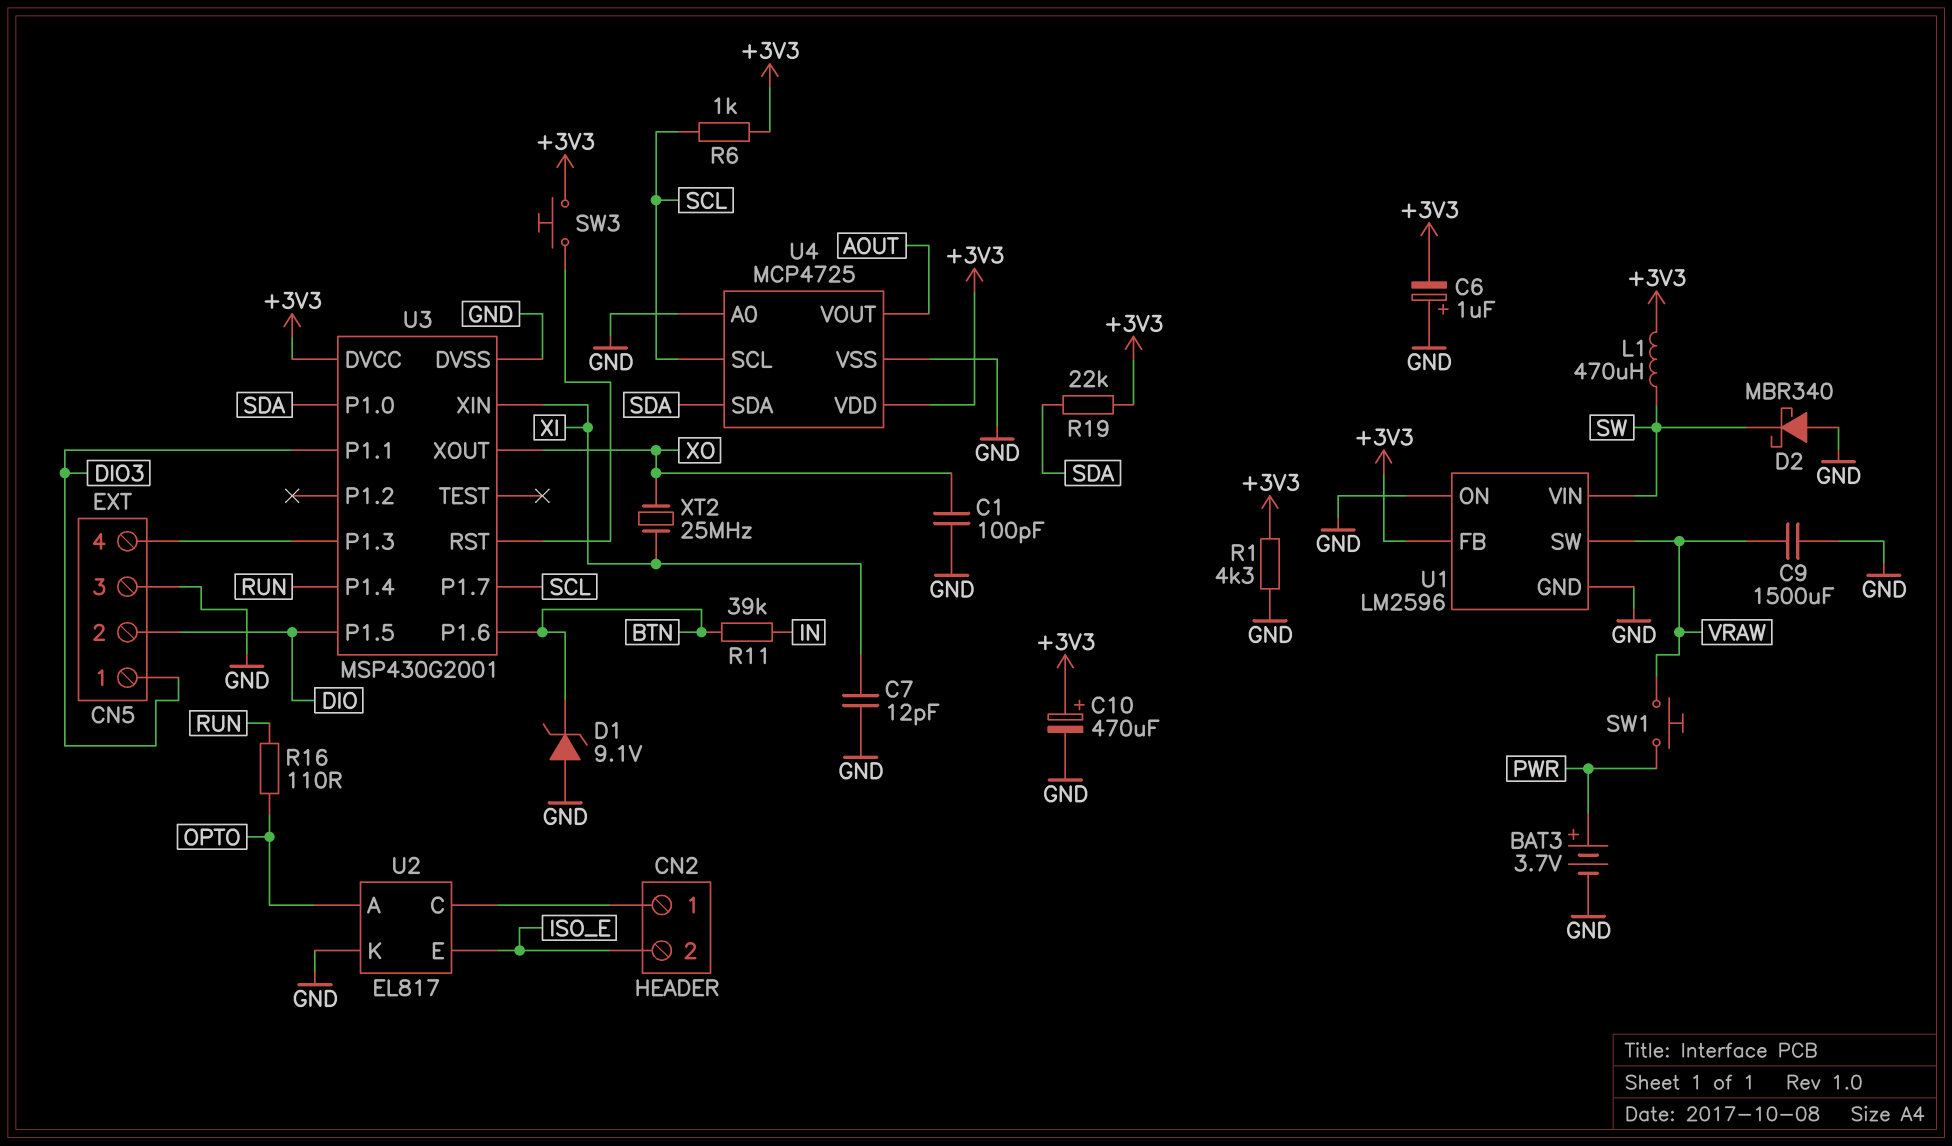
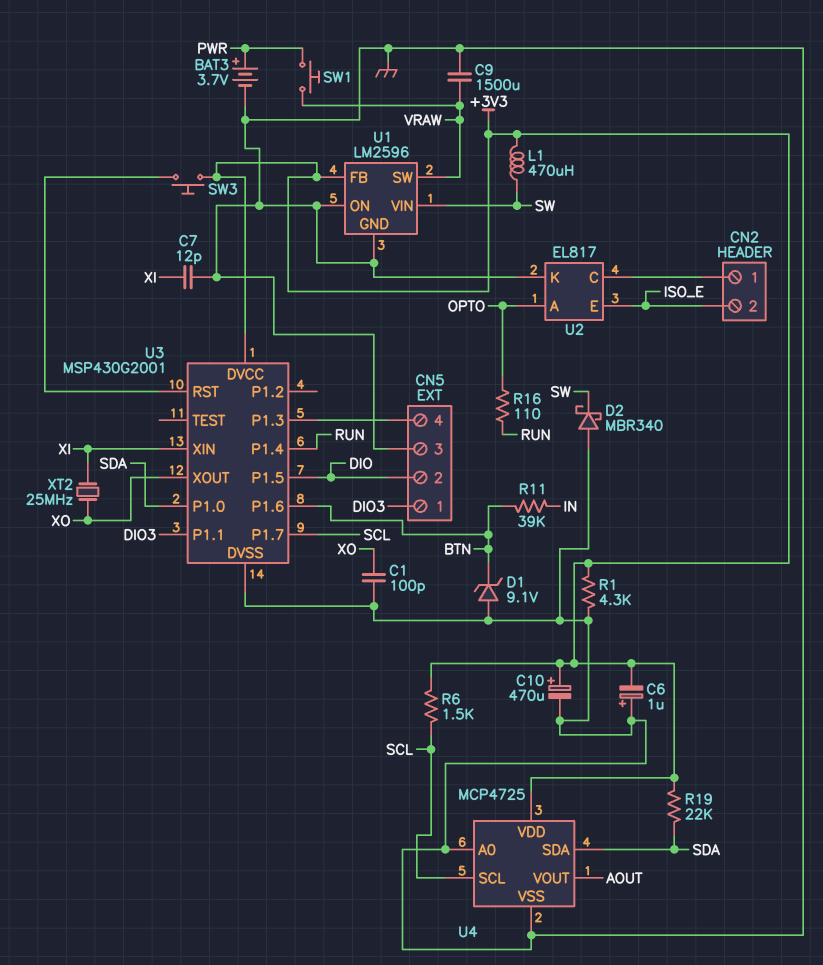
R6: 1k (+3V3, SCL) -> 1.5k (+3V3, SCL)

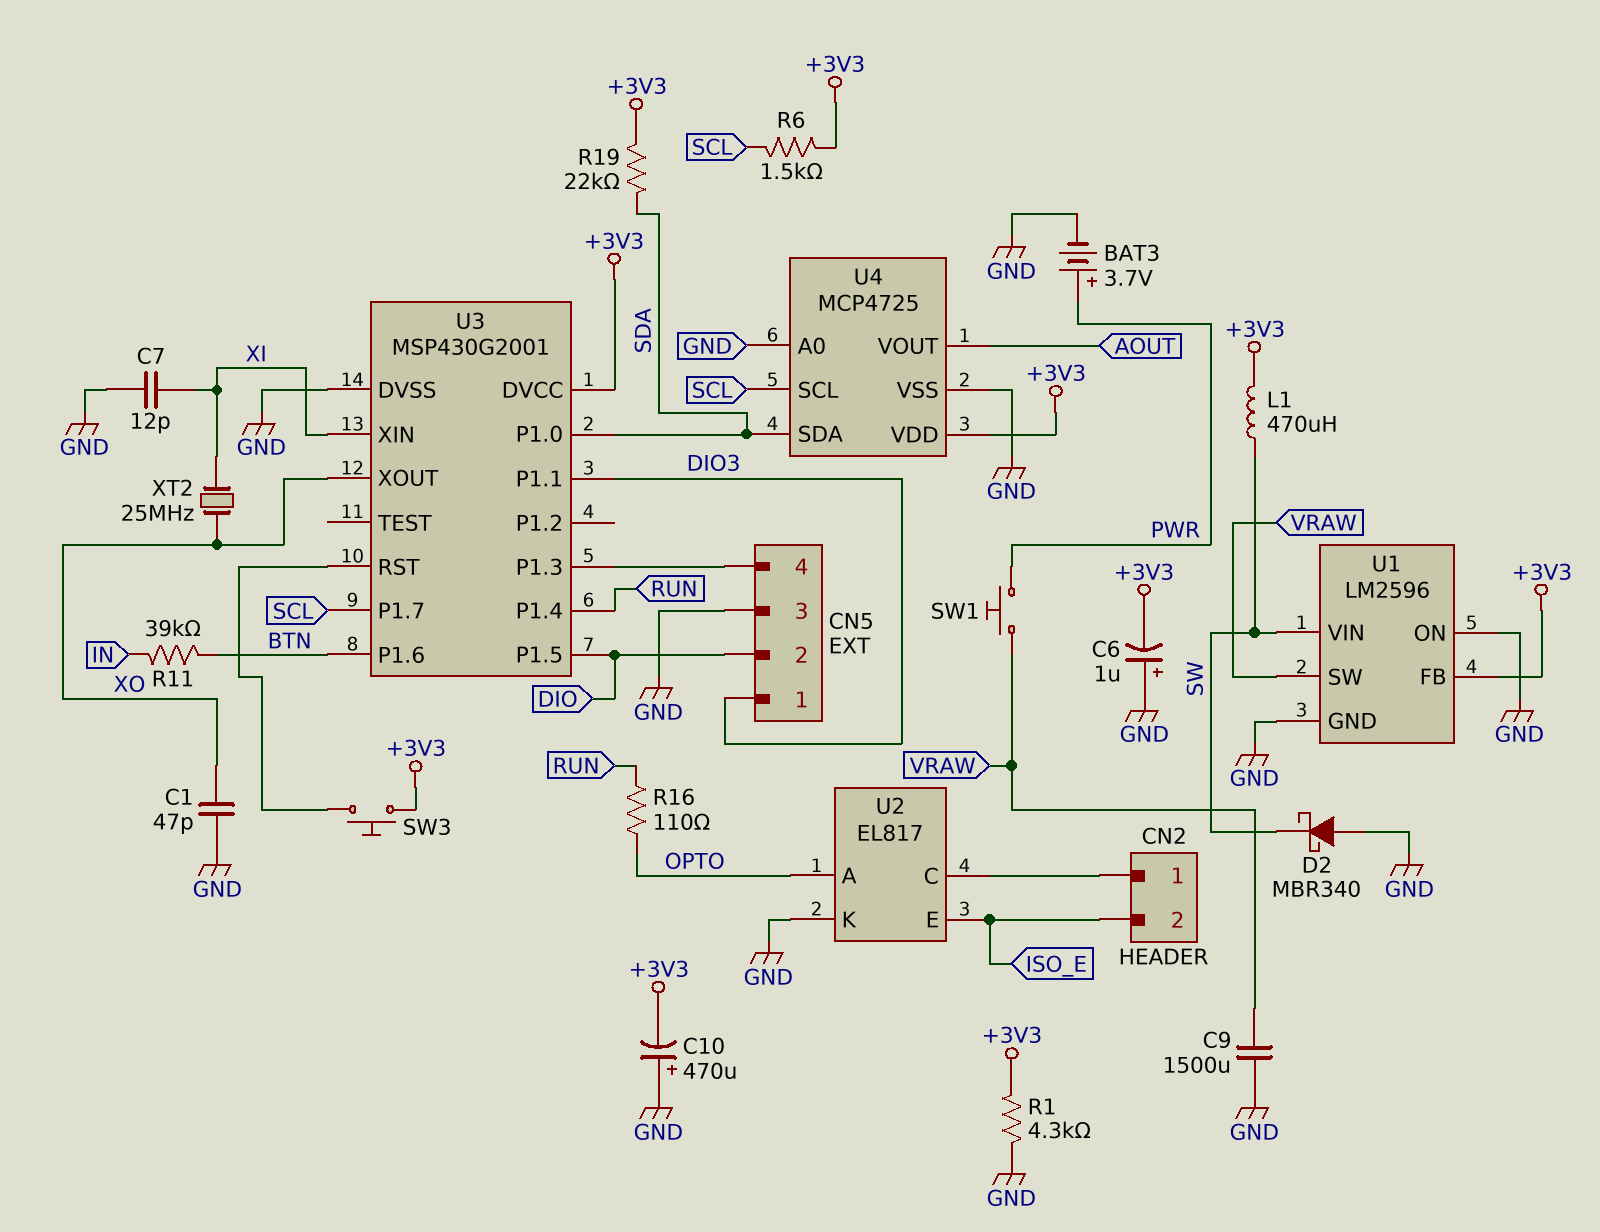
C1: 100pF (GND, XO) -> 47pF (GND, XO)
C10: 470uF (plus +3V3, minus GND) -> 470uF (plus GND, minus +3V3)
D1: zener 9.1V (A GND, K BTN) -> none

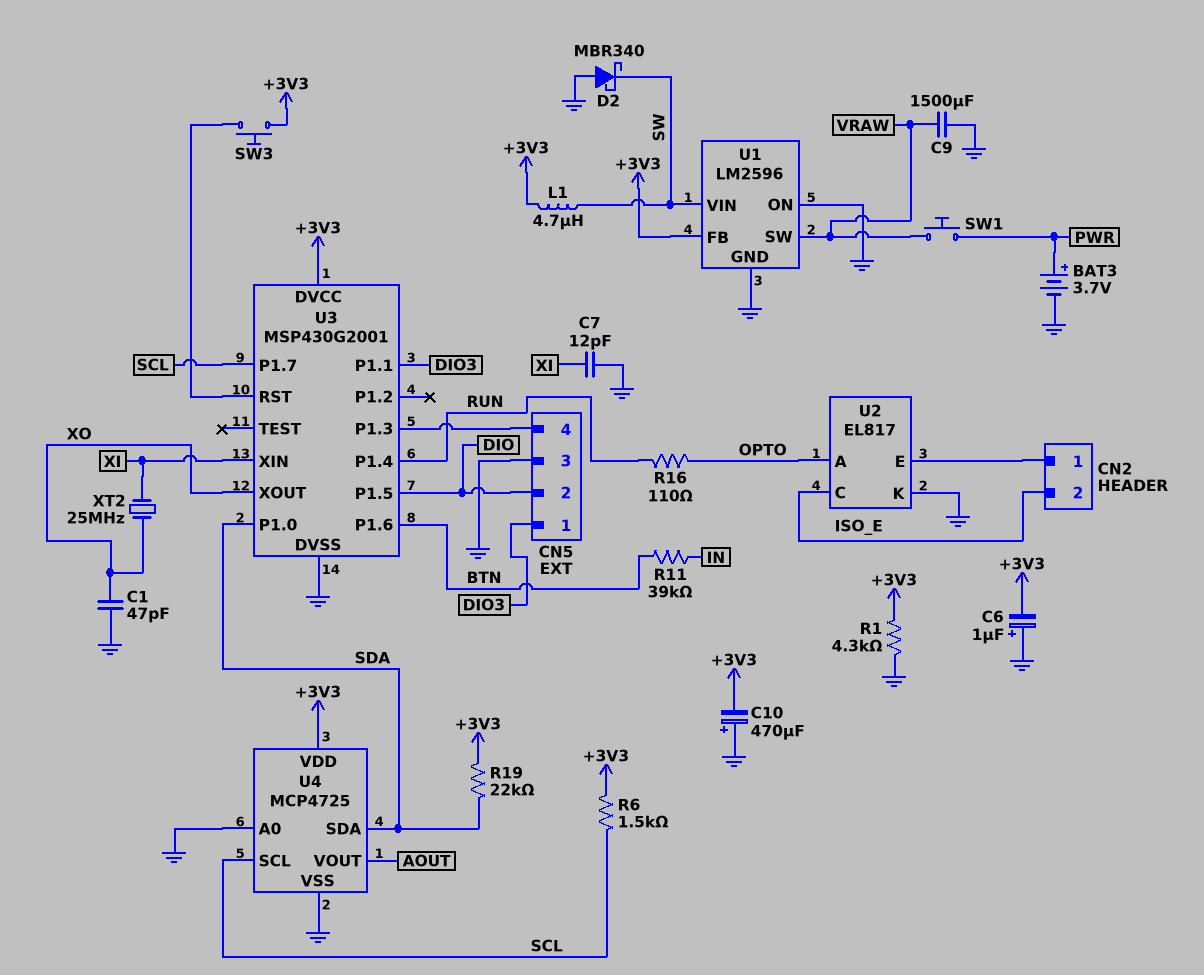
L1: 470uH (+3V3, SW) -> 4.7uH (+3V3, SW)
U2 pin C: CN2/1 -> ISO_E
U2 pin E: ISO_E -> CN2/1

